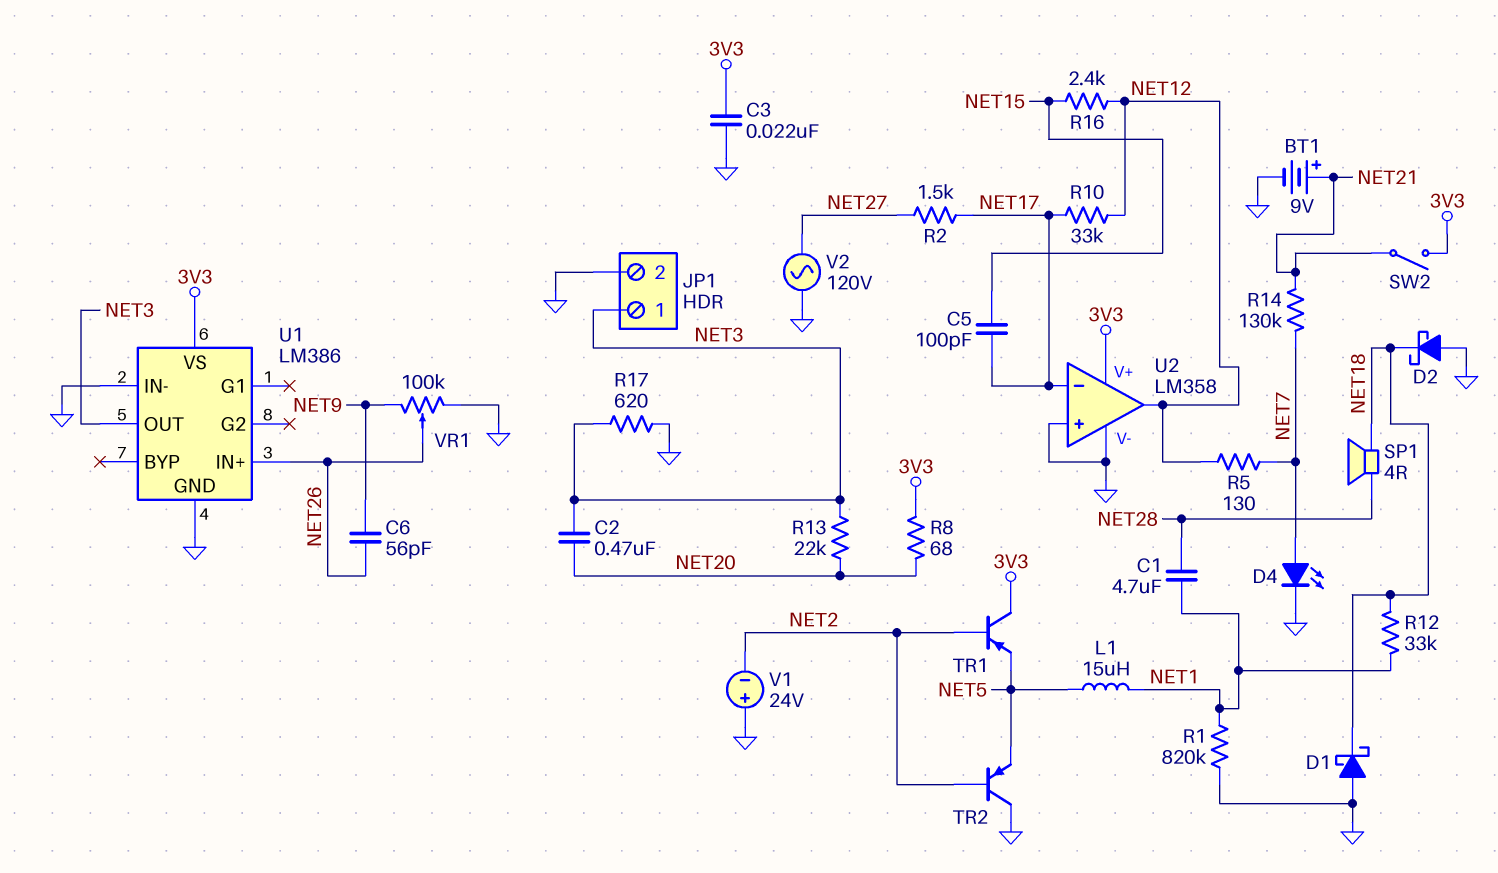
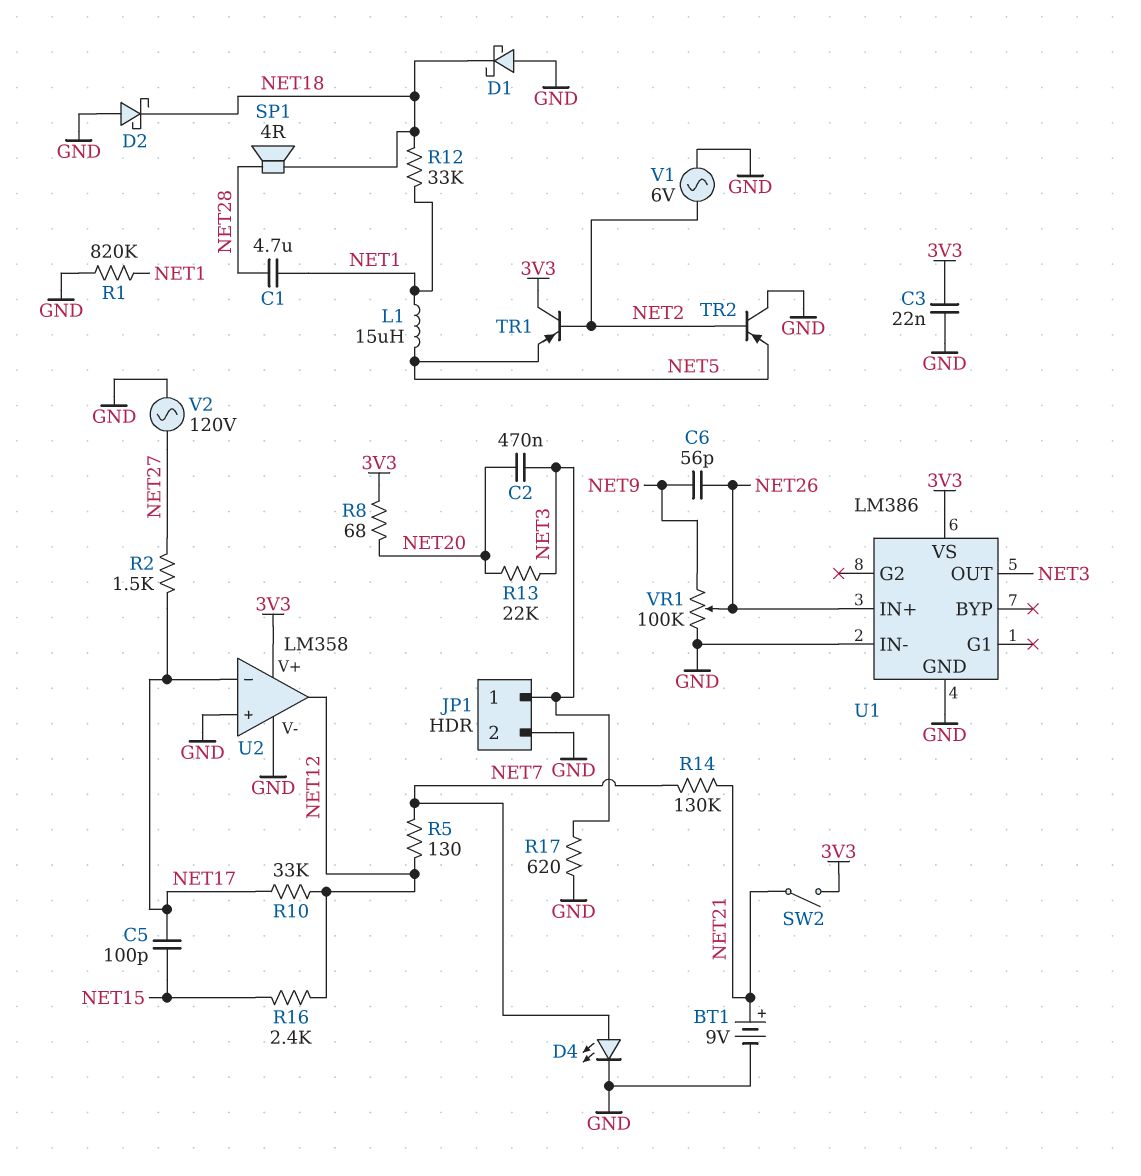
V1: 24V (plus GND, minus NET2) -> AC 6V (GND, NET2)

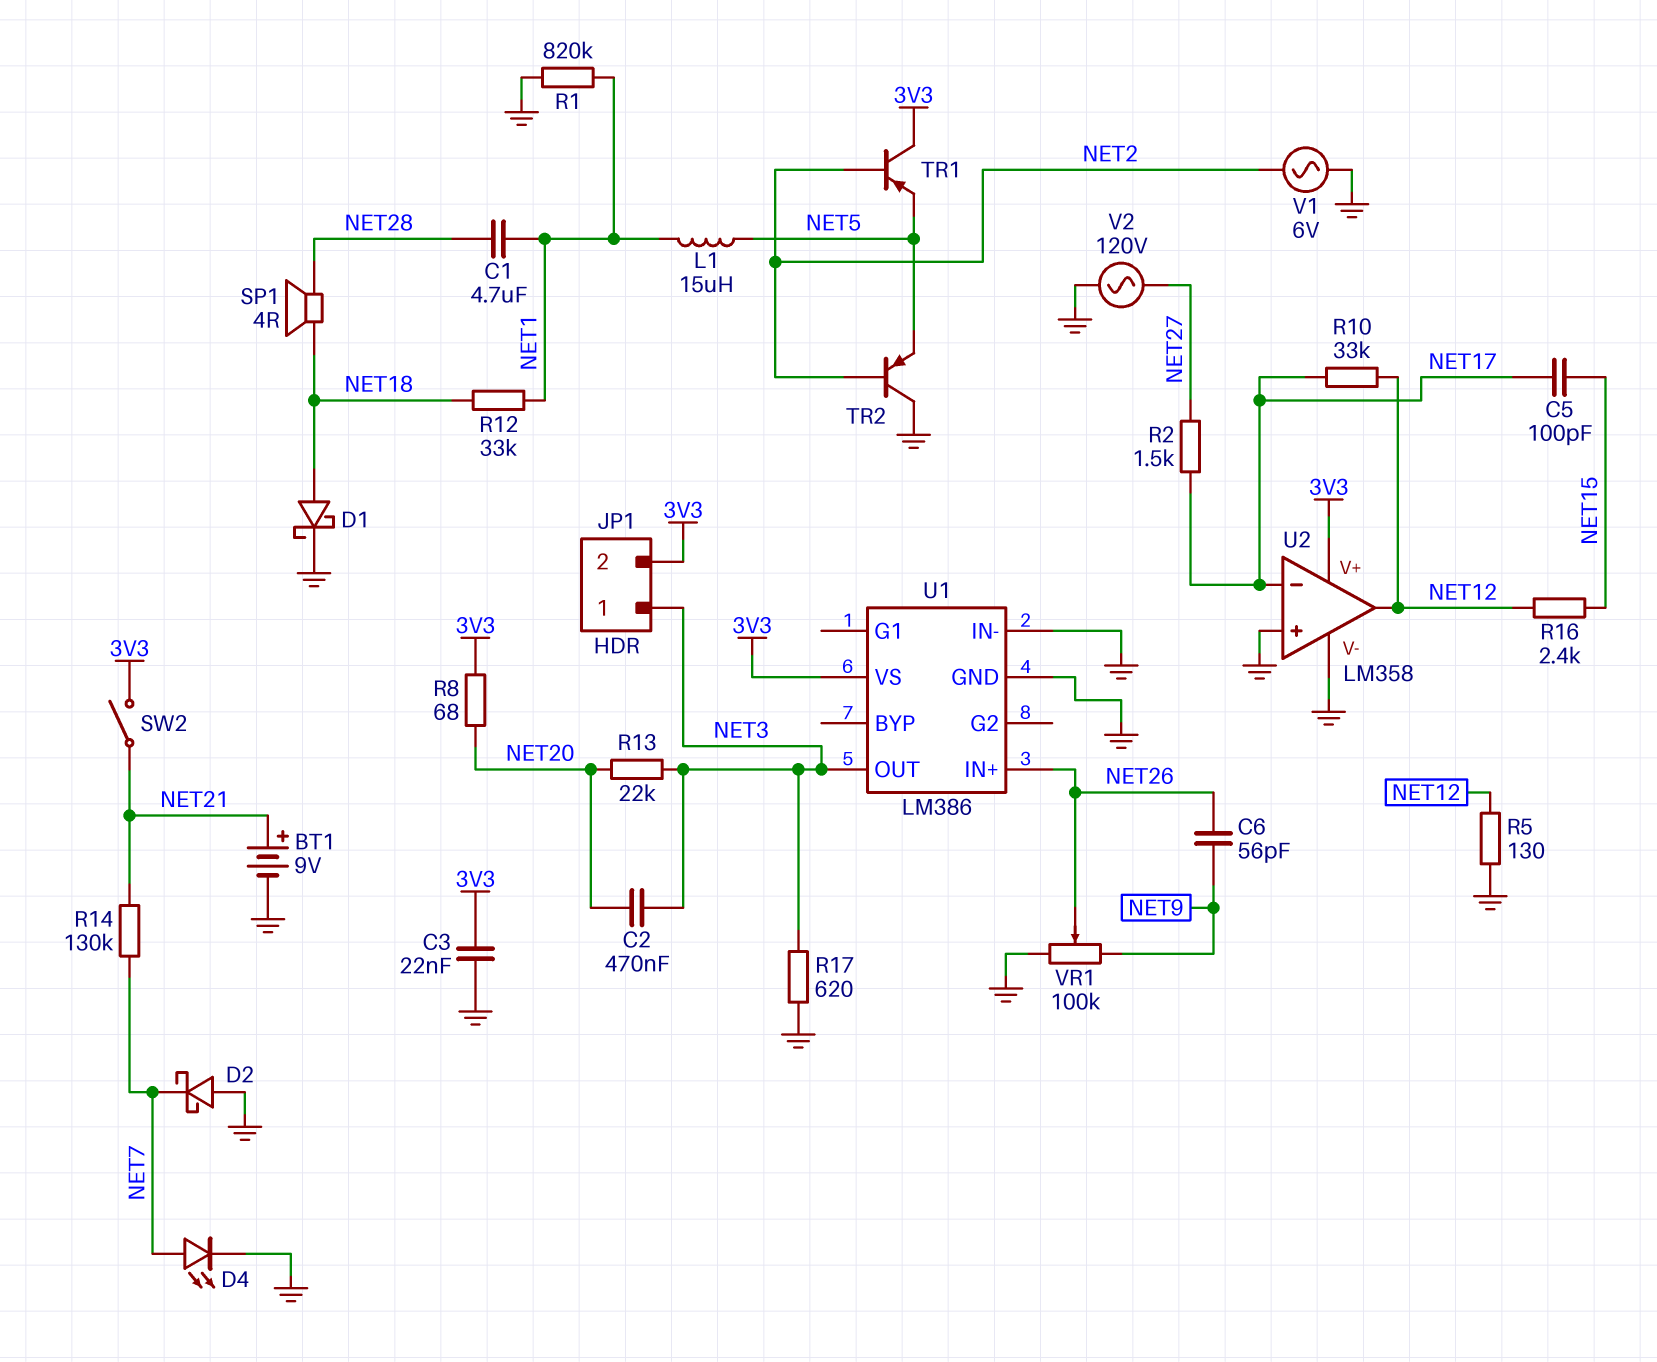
D1: schottky (A GND, K NET18) -> schottky (A NET18, K GND)
D2: schottky (A GND, K NET18) -> schottky (A GND, K NET7)
JP1 pin 2: GND -> 3V3
R5: 130 (NET7, NET12) -> 130 (GND, NET12)

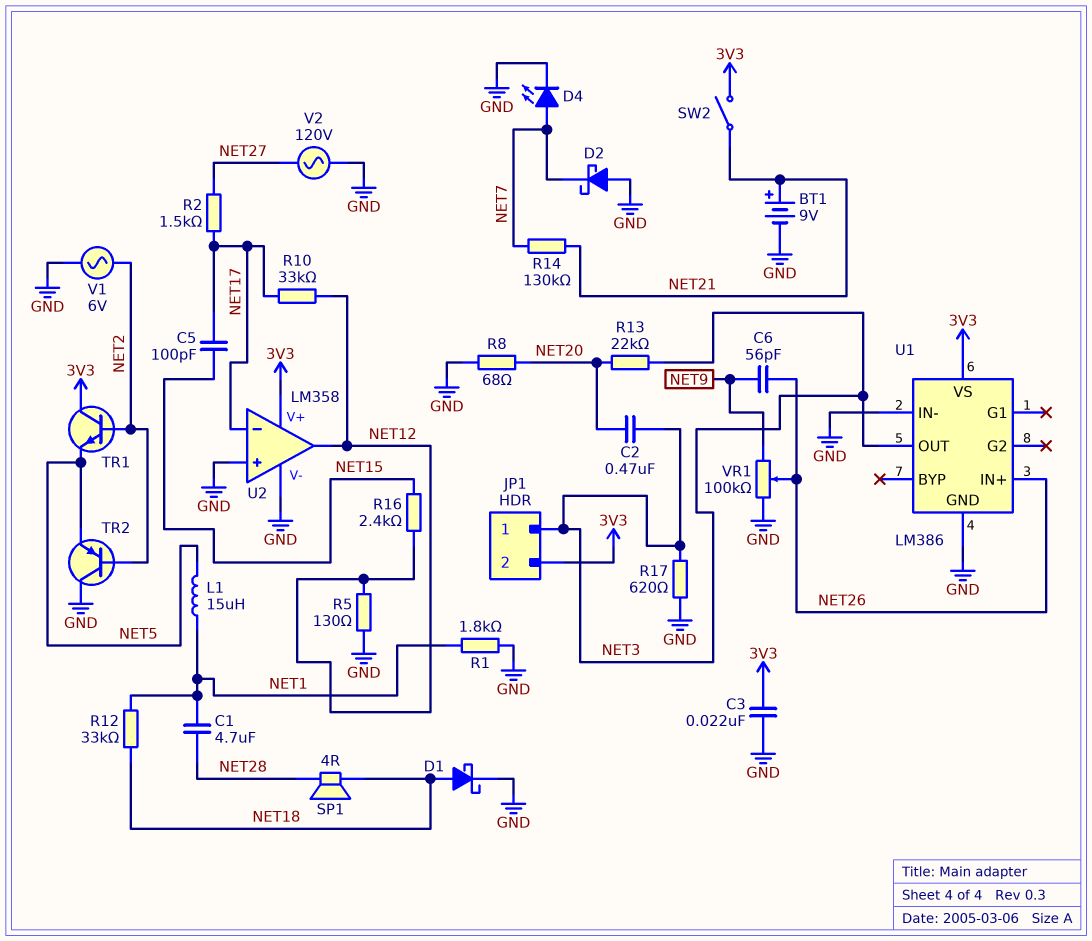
R1: 820k (GND, NET1) -> 1.8k (GND, NET1)
R8: 68 (3V3, NET20) -> 68 (GND, NET20)
TR1: PNP (B NET2, C 3V3, E NET5) -> NPN (B NET2, C 3V3, E NET5)

